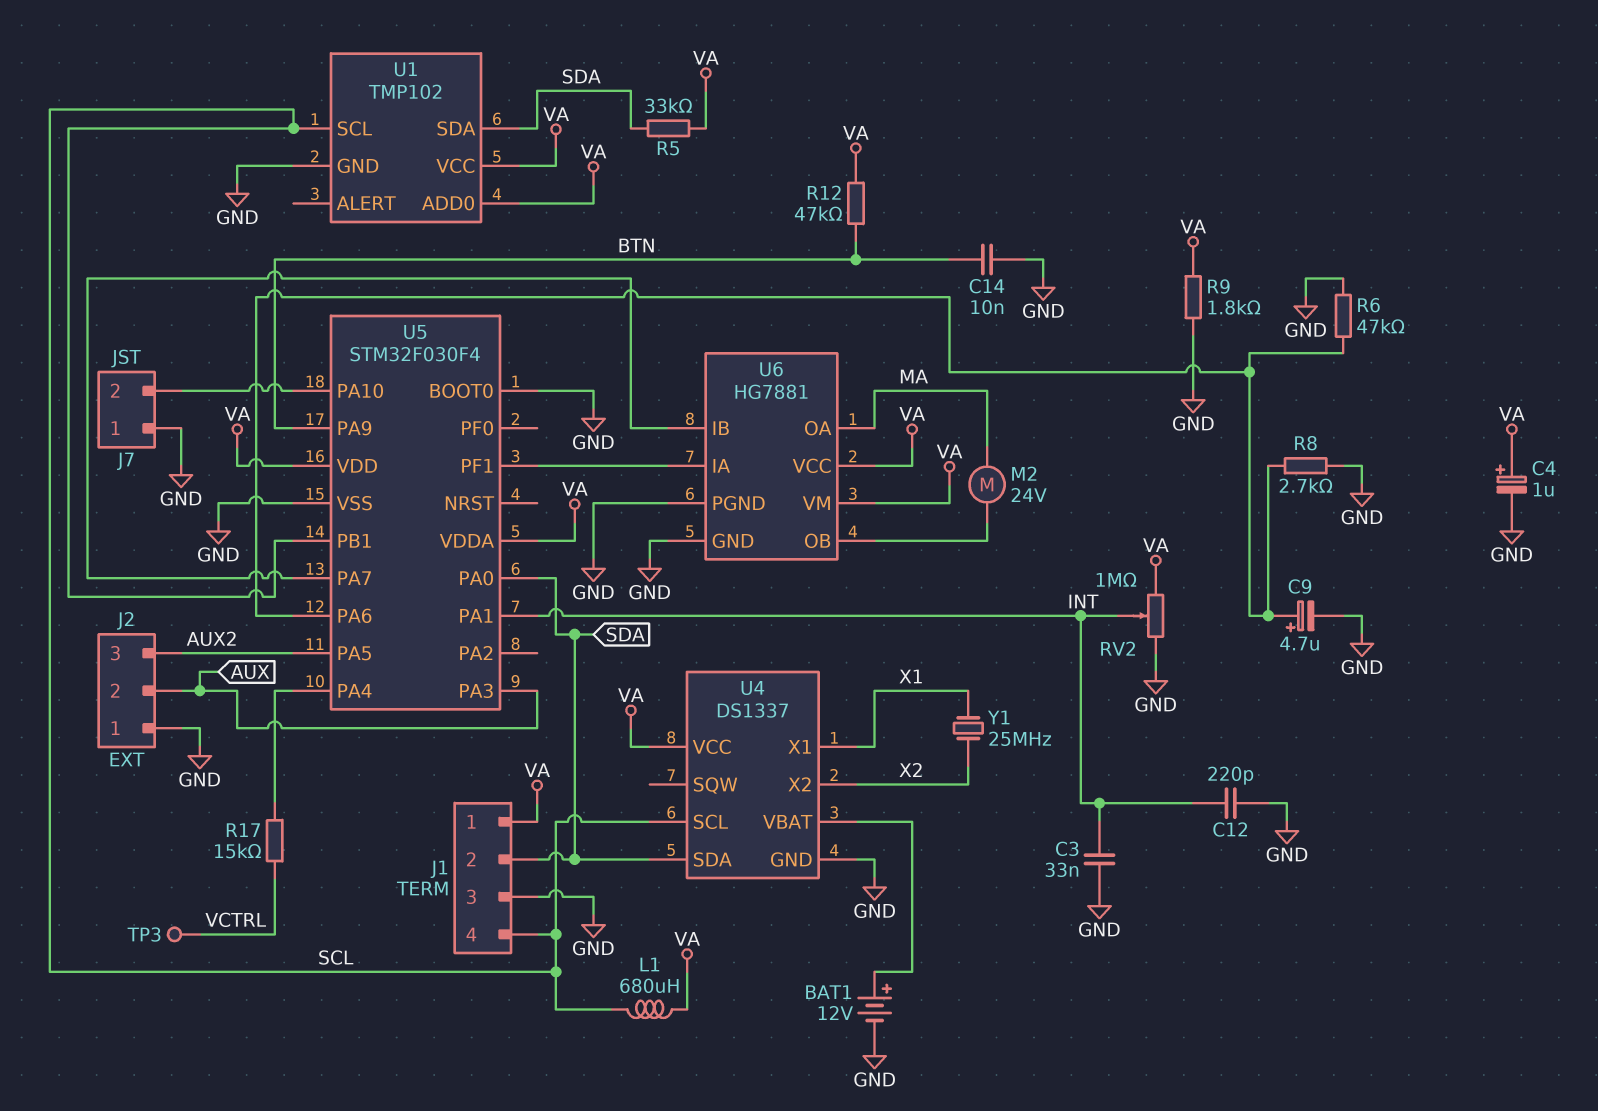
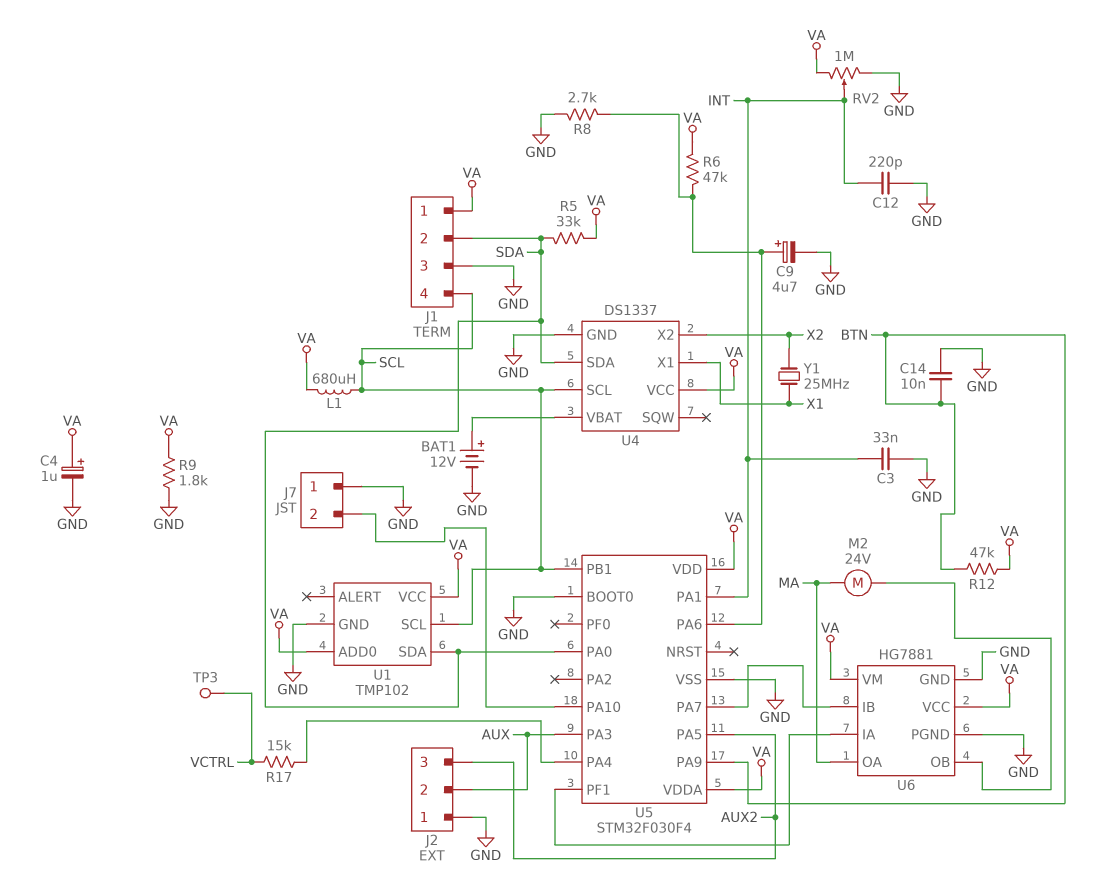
R6: 47k (GND, U5/PA6) -> 47k (U5/PA6, VA)

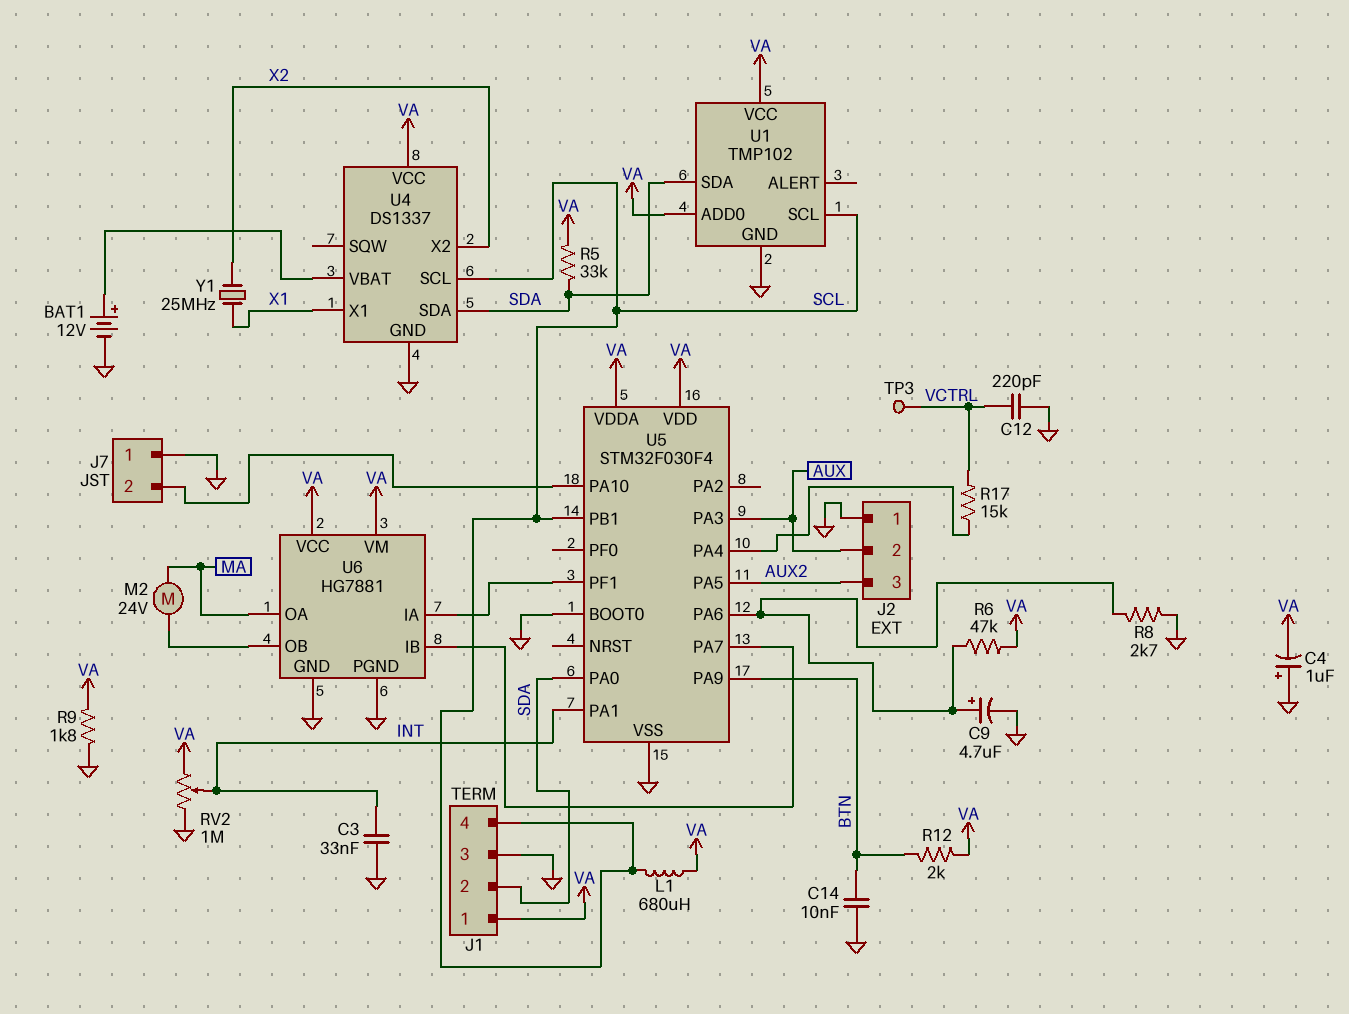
C4: 1uF (plus VA, minus GND) -> 1uF (plus GND, minus VA)
C12: 220pF (GND, INT) -> 220pF (GND, VCTRL)
R12: 47k (BTN, VA) -> 2k (BTN, VA)

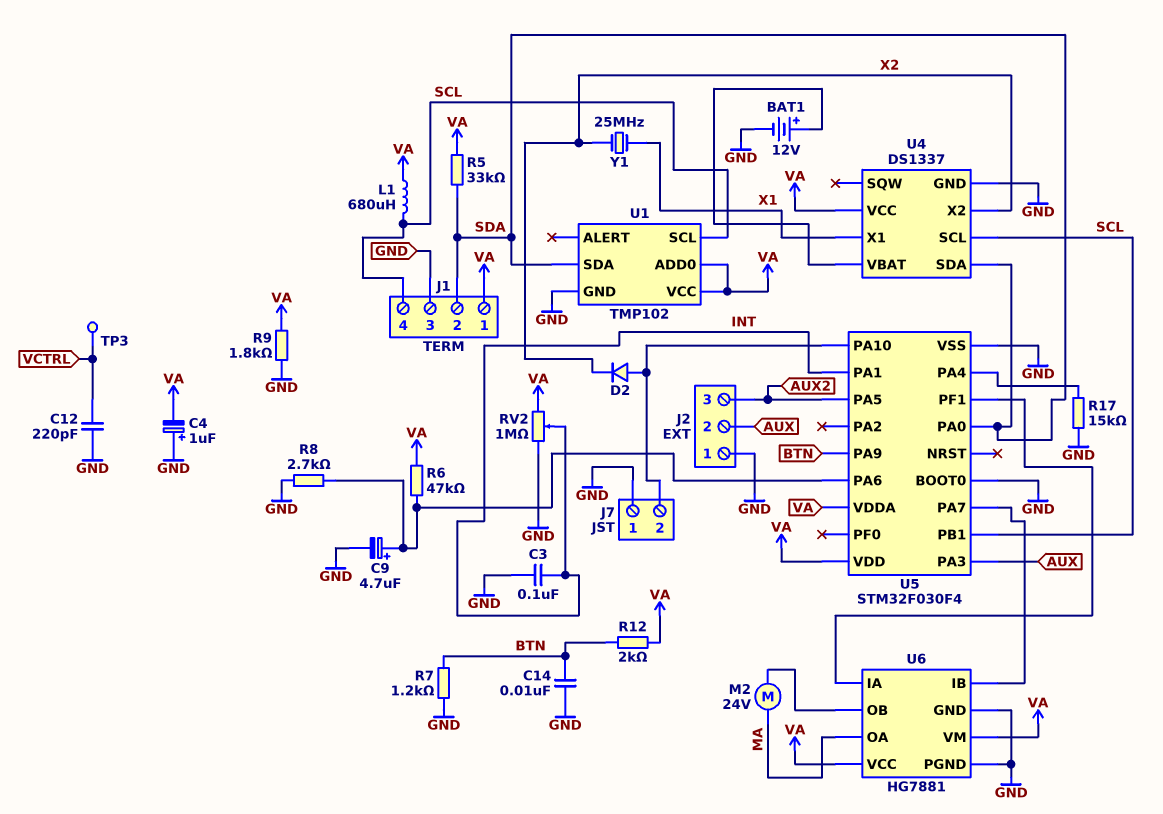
C3: 33nF (GND, INT) -> 100nF (GND, INT)
D2: none -> diode (A J7/2, K X2)
R7: none -> 1.2k (BTN, GND)
R17: 15k (U5/PA4, VCTRL) -> 15k (GND, U5/PA4)

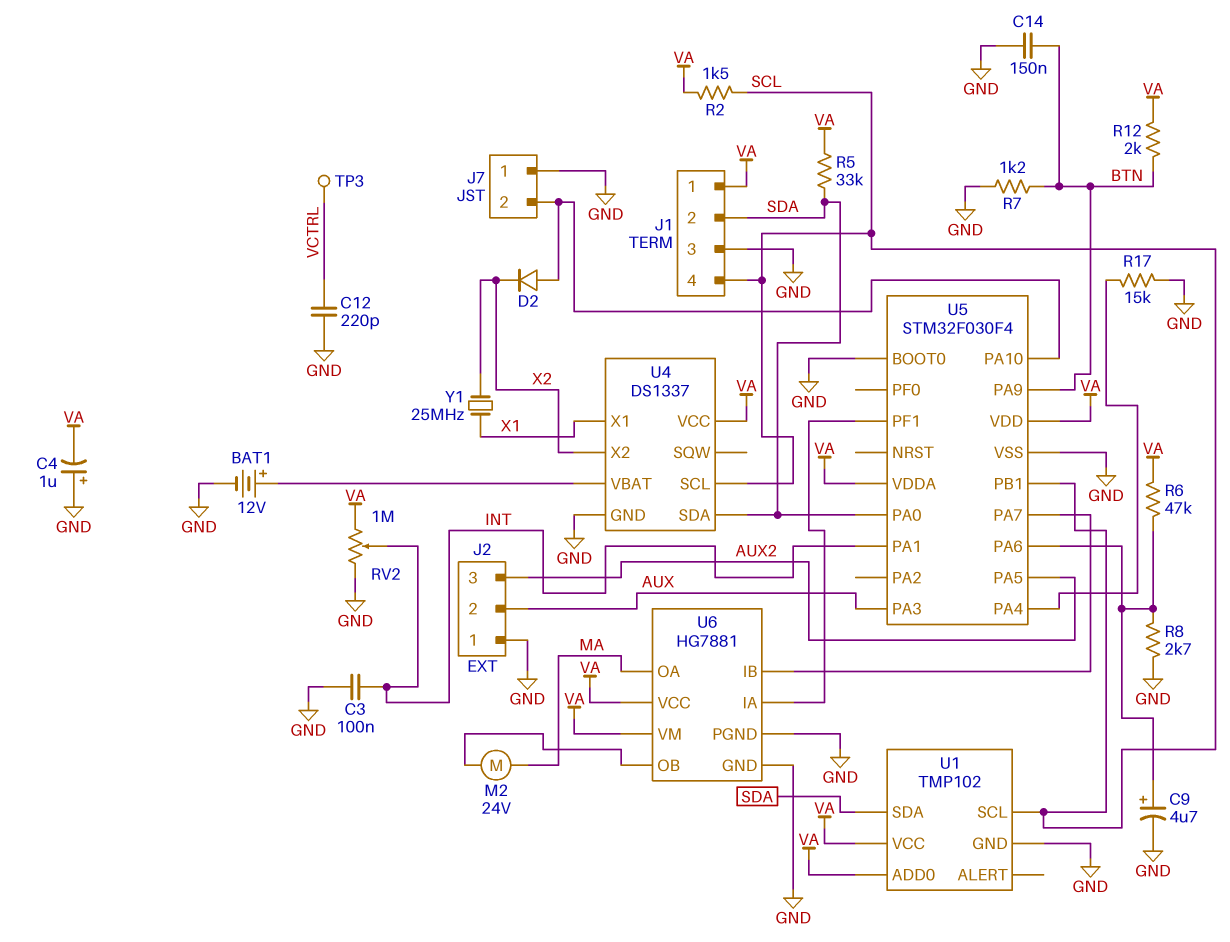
C14: 10nF (BTN, GND) -> 150nF (BTN, GND)
L1: 680uH (SCL, VA) -> none
R2: none -> 1.5k (SCL, VA)
R9: 1.8k (GND, VA) -> none

